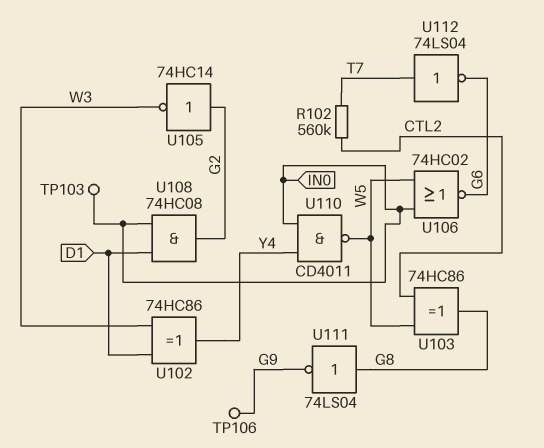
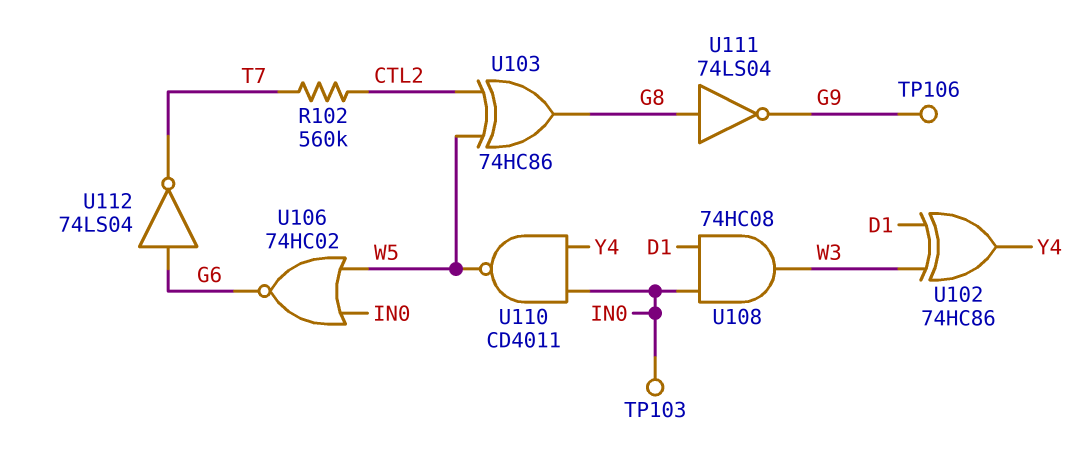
U105: NOT 74HC14 (in G2, out W3) -> none
U108: AND 74HC08 (in D1, in IN0, out G2) -> AND 74HC08 (in D1, in IN0, out W3)
U112: NOT 74LS04 (in T7, out G6) -> NOT 74LS04 (in G6, out T7)

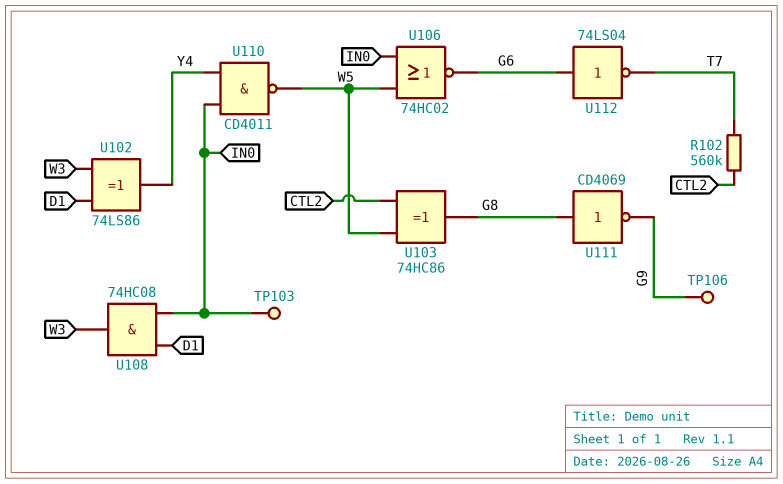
U102: XOR 74HC86 (in D1, in W3, out Y4) -> XOR 74LS86 (in D1, in W3, out Y4)
U111: NOT 74LS04 (in G8, out G9) -> NOT CD4069 (in G8, out G9)

